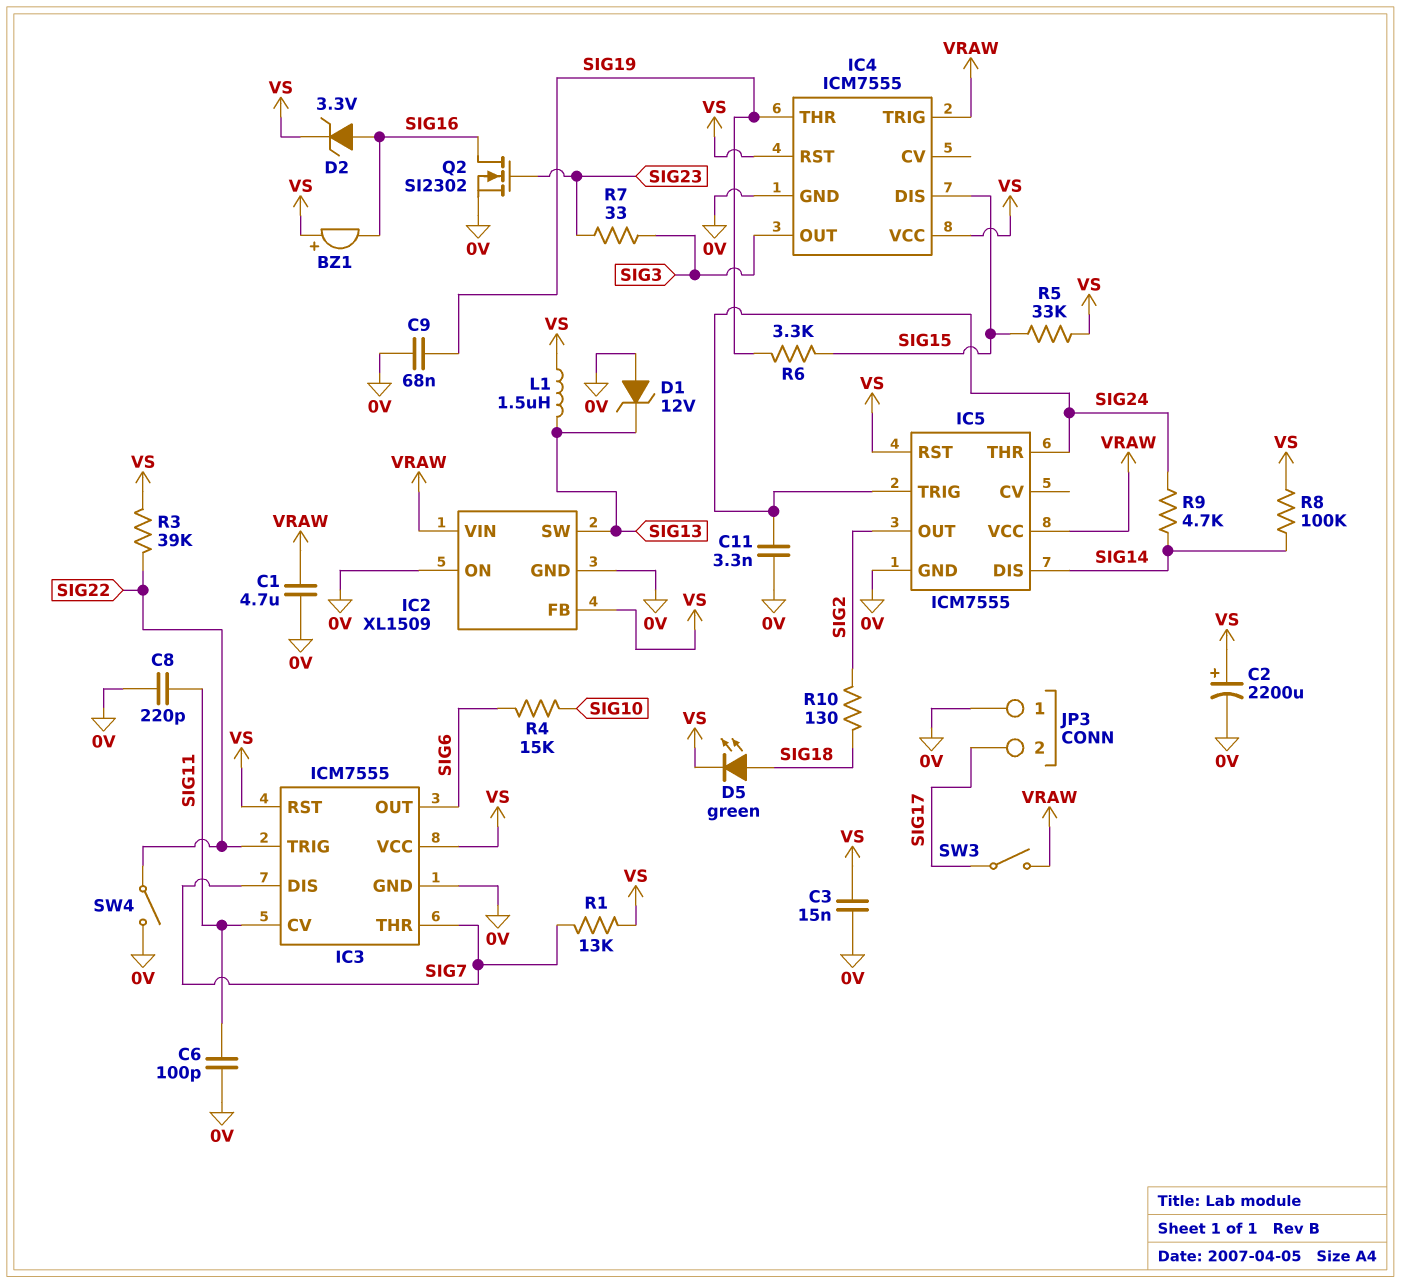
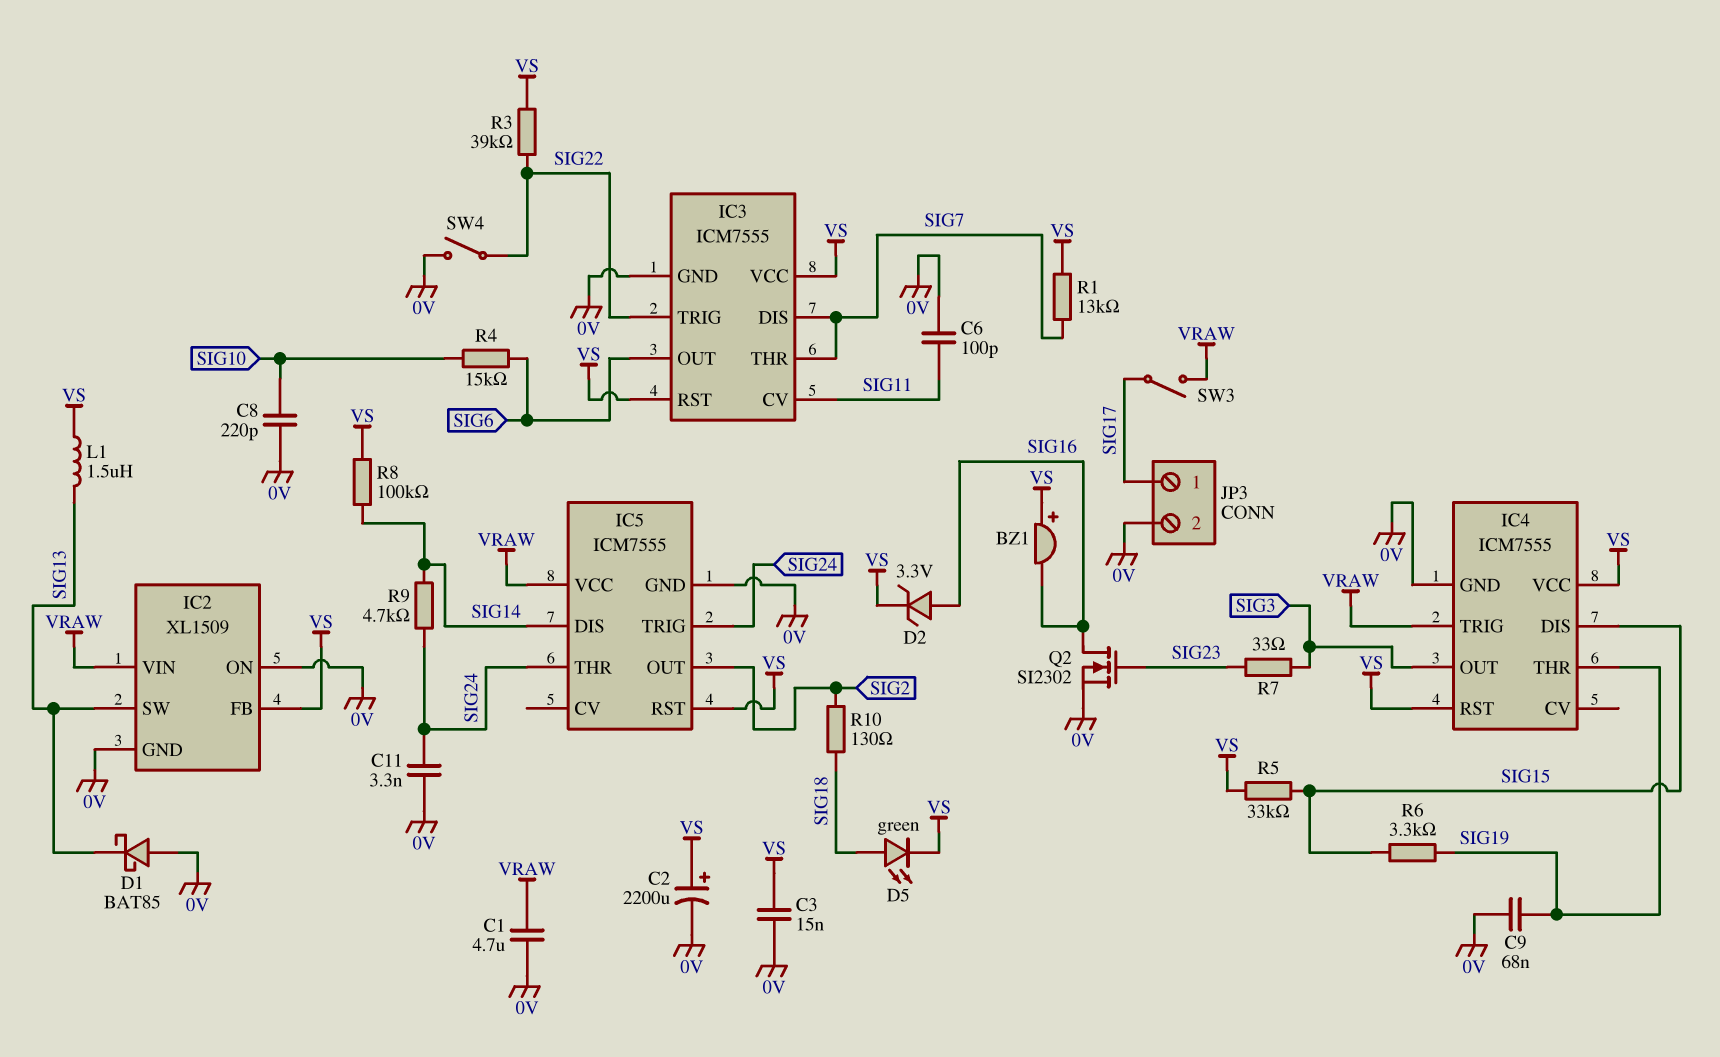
C8: 220pF (0V, SIG11) -> 220pF (0V, SIG10)
D1: zener 12V (A 0V, K SIG13) -> schottky BAT85 (A 0V, K SIG13)
JP3 pin 1: 0V -> SIG17
JP3 pin 2: SIG17 -> 0V

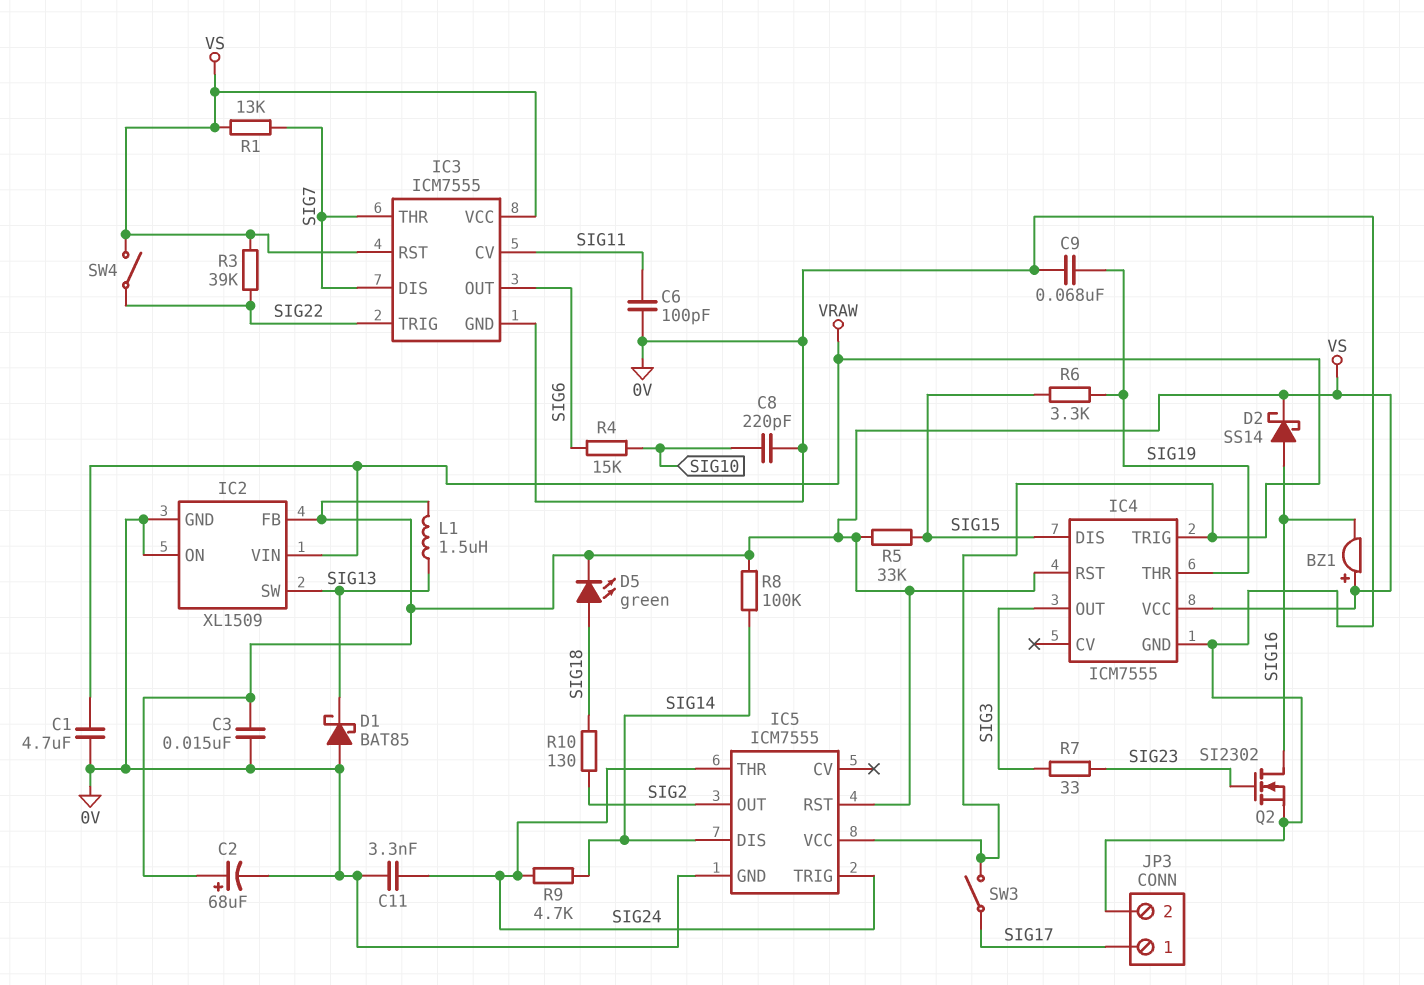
C2: 2200uF (plus VS, minus 0V) -> 68uF (plus VS, minus 0V)
D2: zener 3.3V (A SIG16, K VS) -> schottky SS14 (A SIG16, K VS)
SW4: switch (0V, SIG22) -> switch (SIG22, VS)

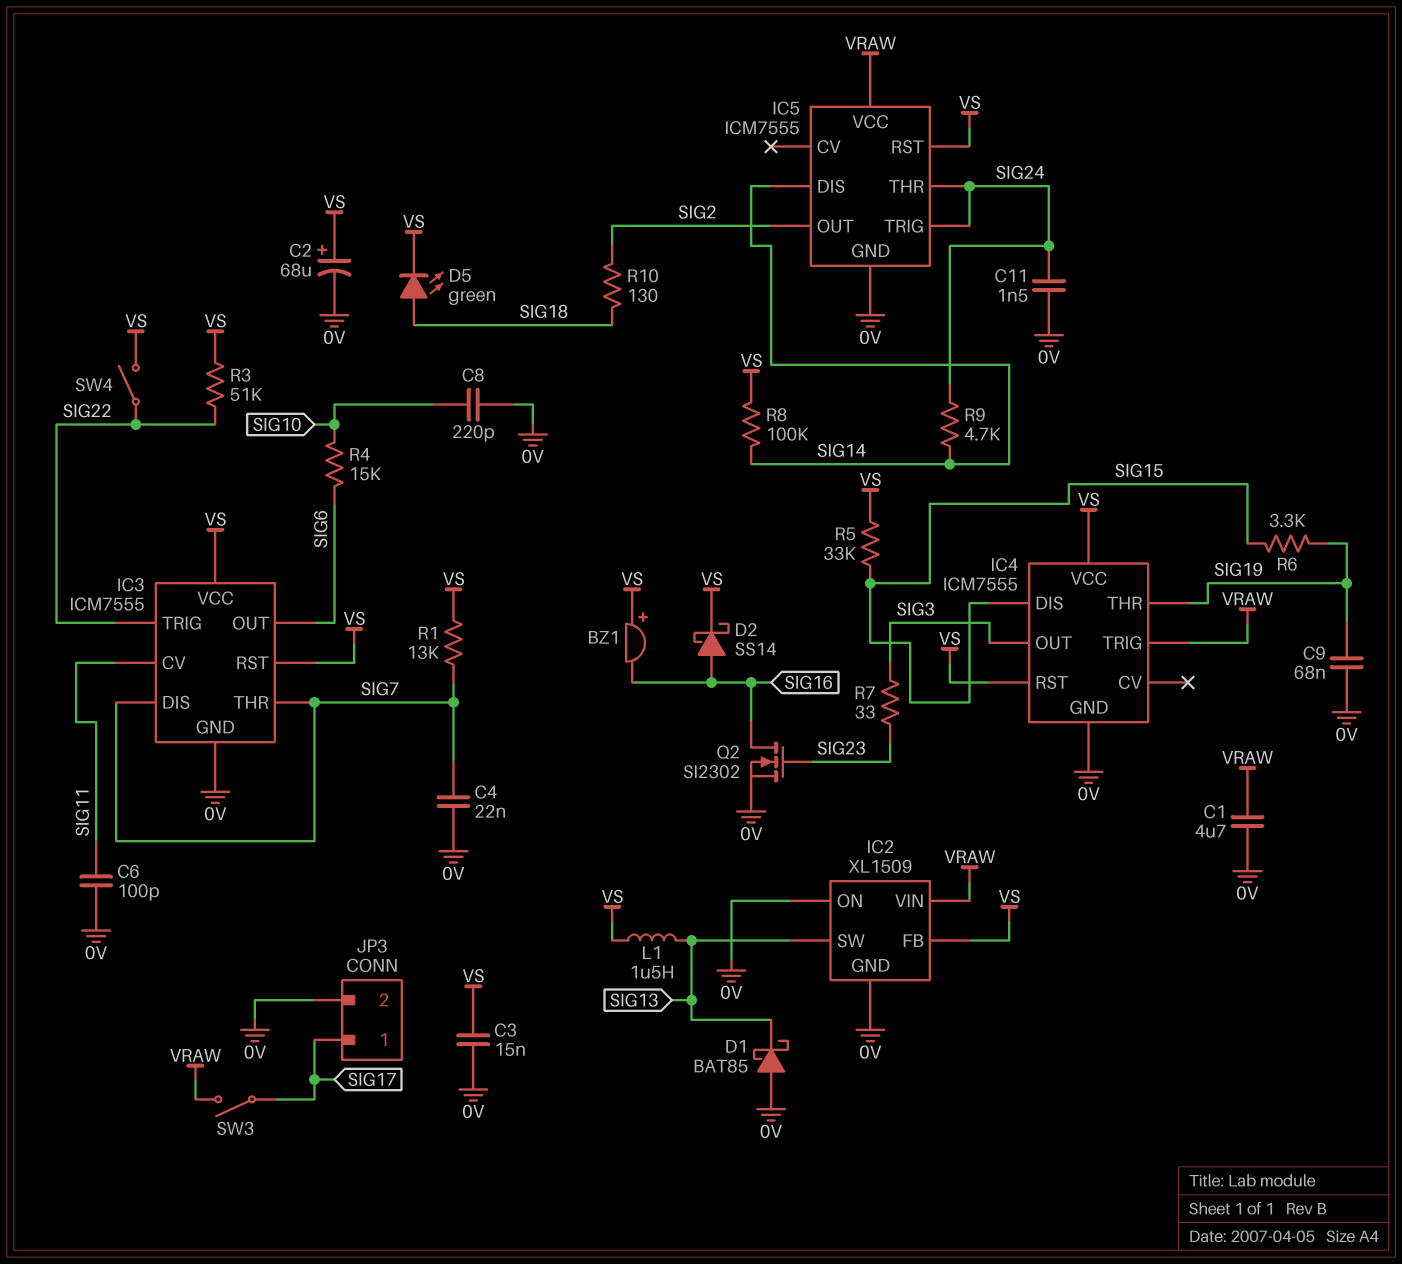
C4: none -> 22nF (0V, SIG7)
C11: 3.3nF (0V, SIG24) -> 1.5nF (0V, SIG24)
R3: 39k (SIG22, VS) -> 51k (SIG22, VS)

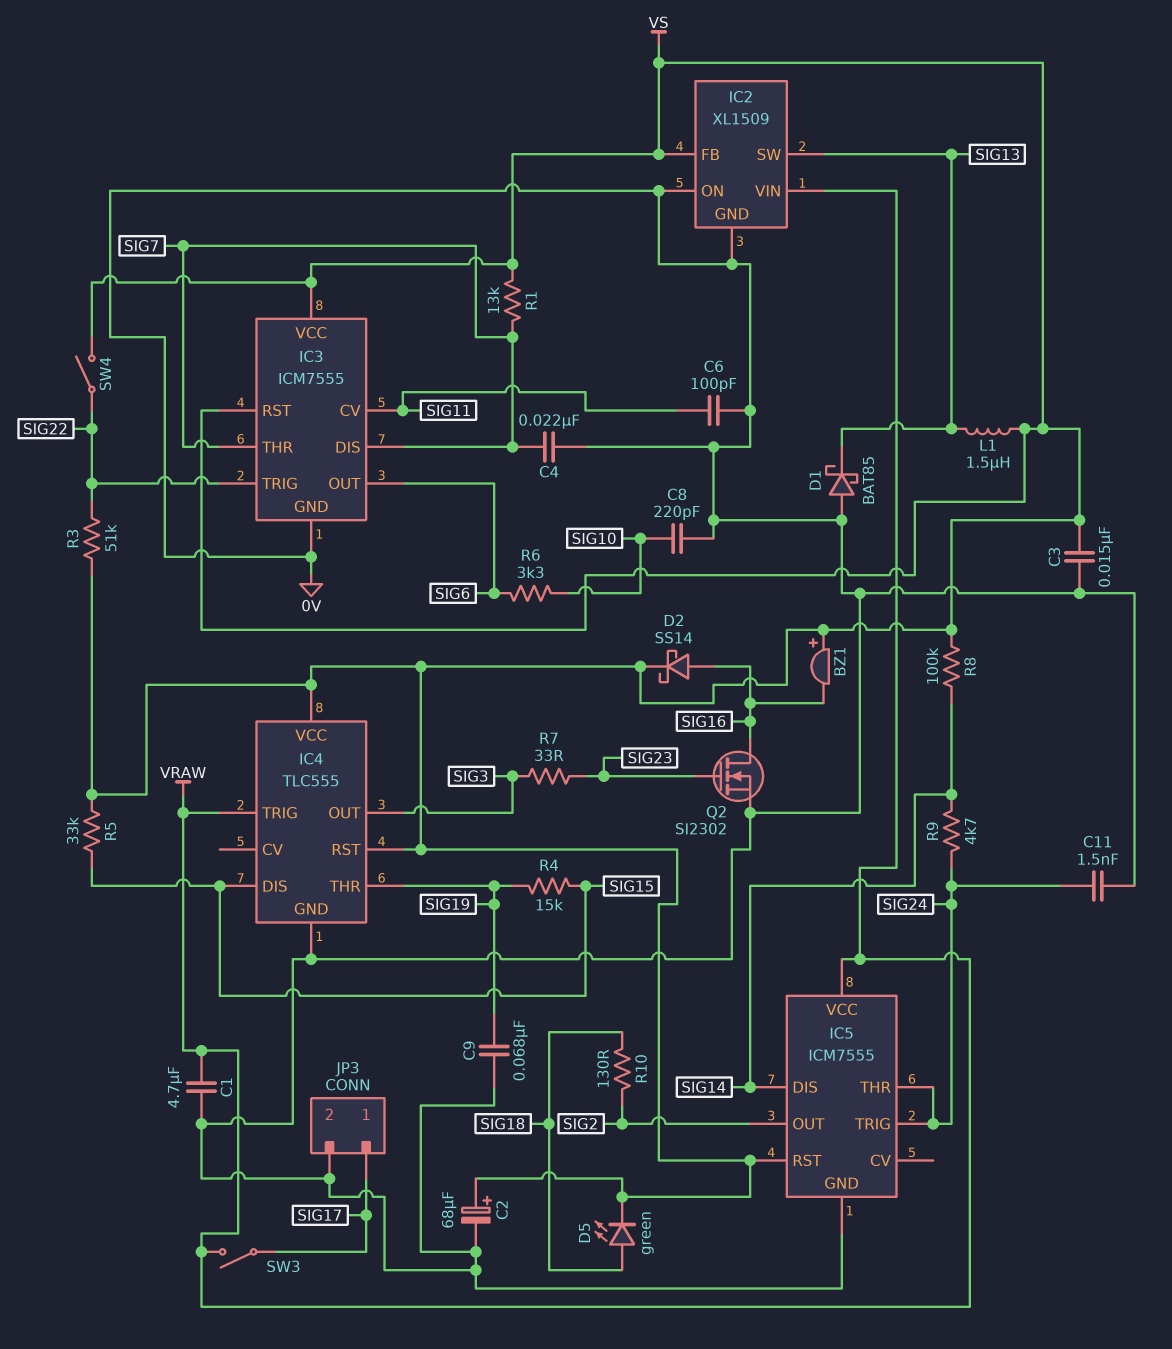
IC4: ICM7555 -> TLC555
R4: 15k (SIG6, SIG10) -> 15k (SIG15, SIG19)
R6: 3.3k (SIG15, SIG19) -> 3.3k (SIG6, SIG10)

